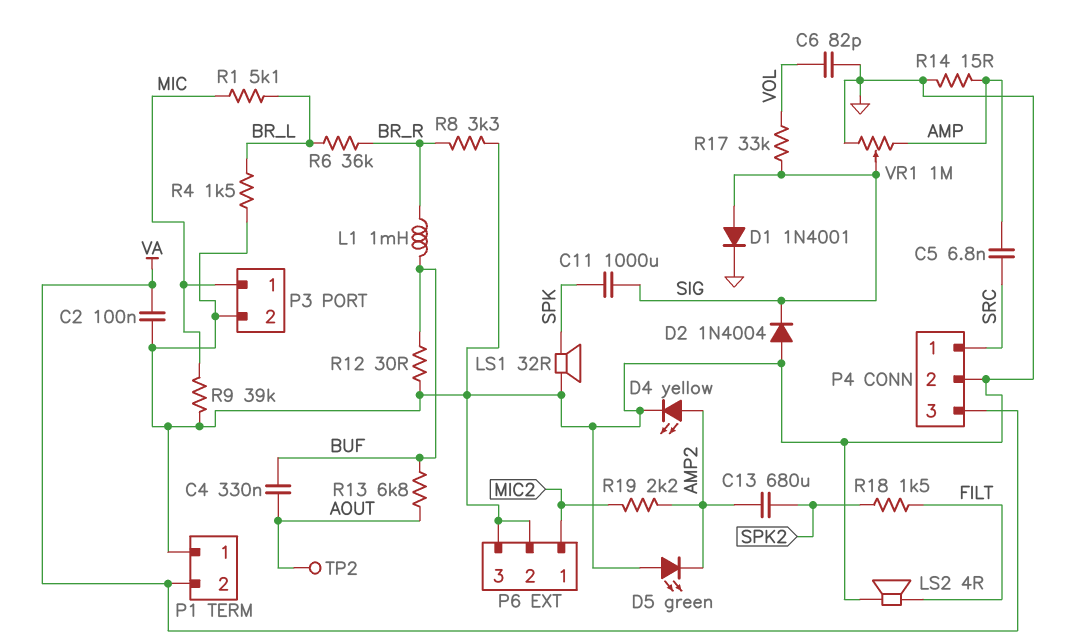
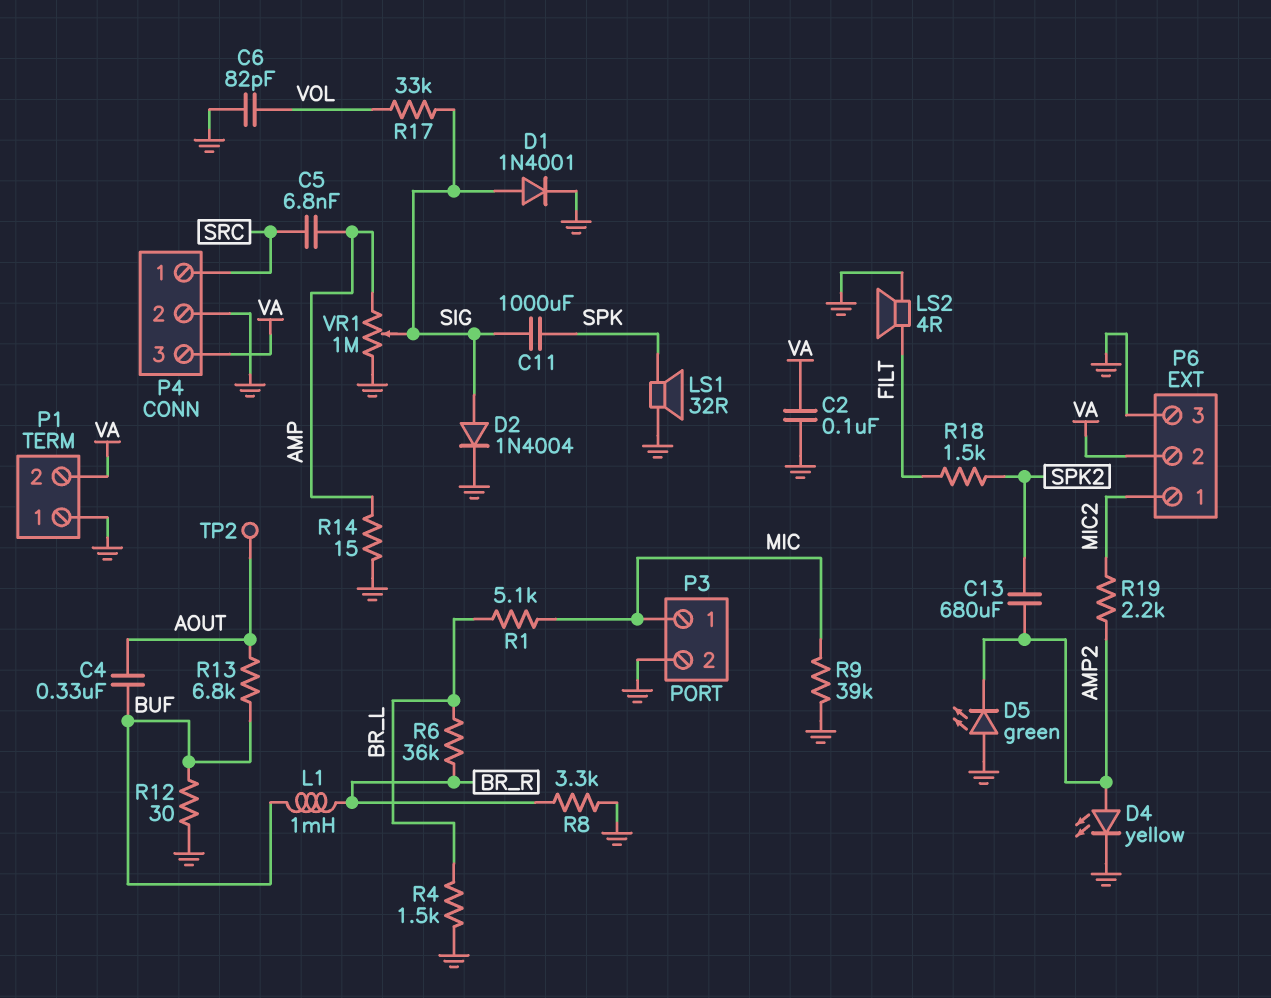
D2: diode 1N4004 (A GND, K SIG) -> diode 1N4004 (A SIG, K GND)
P6 pin 2: GND -> VA

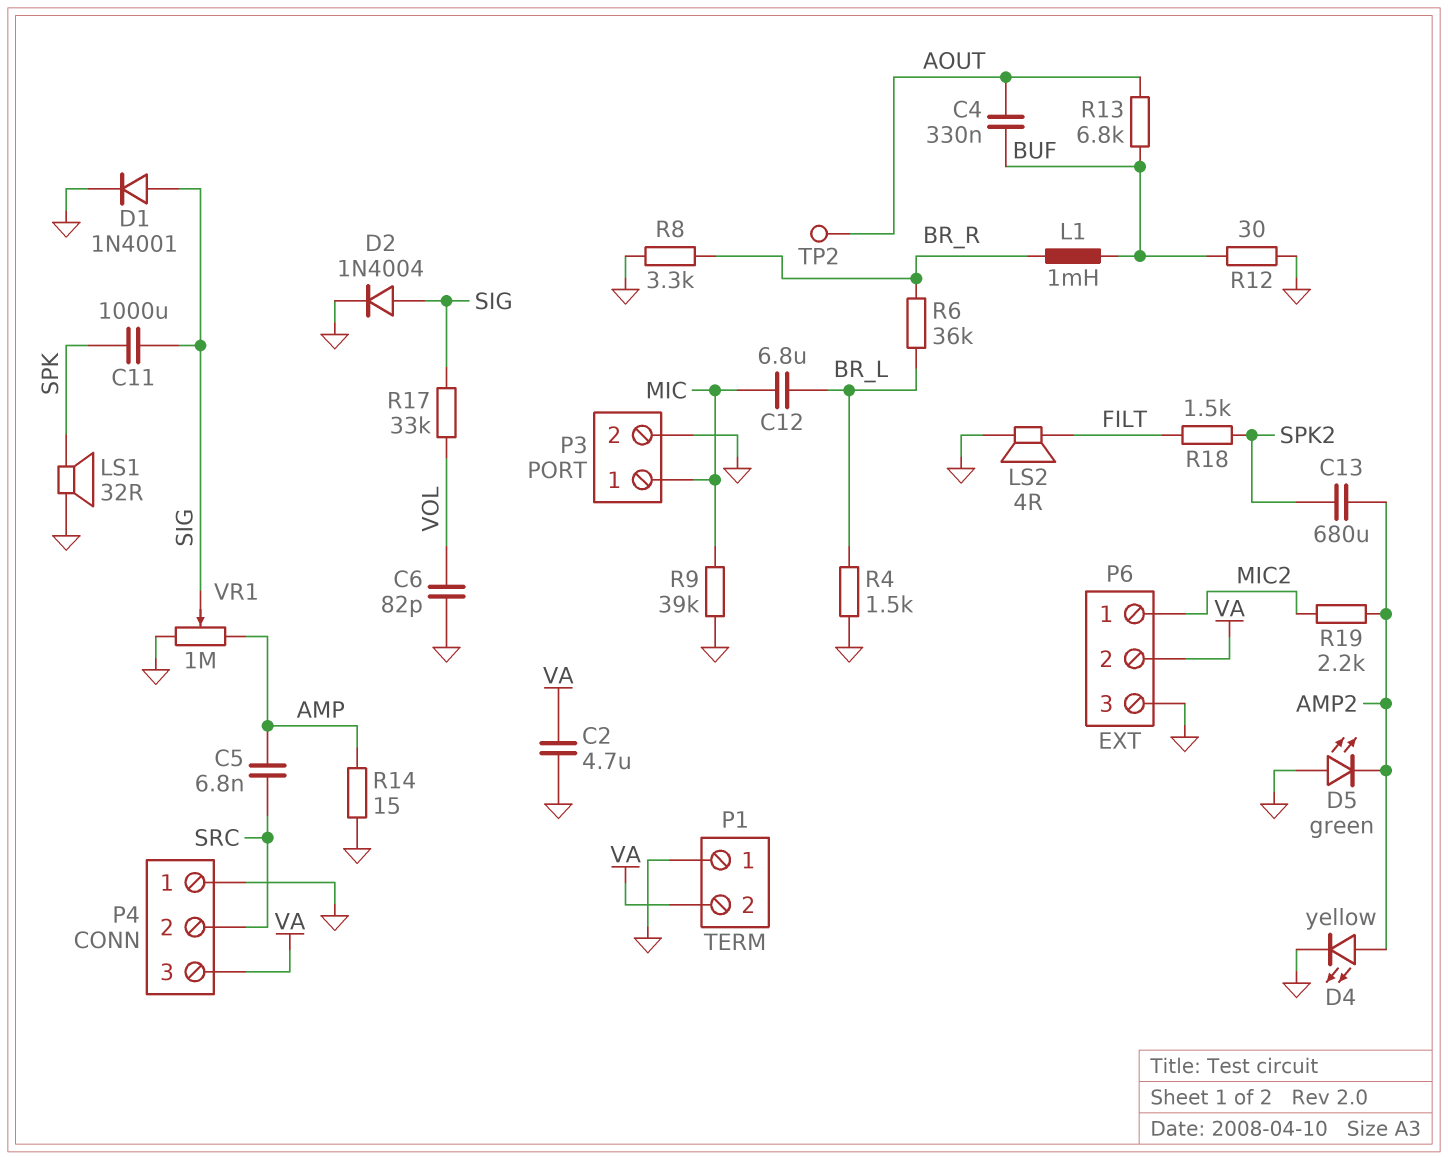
C2: 100nF (GND, VA) -> 4.7uF (GND, VA)
C12: none -> 6.8uF (BR_L, MIC)
P4 pin 1: SRC -> GND
P4 pin 2: GND -> SRC
R1: 5.1k (BR_L, MIC) -> none

